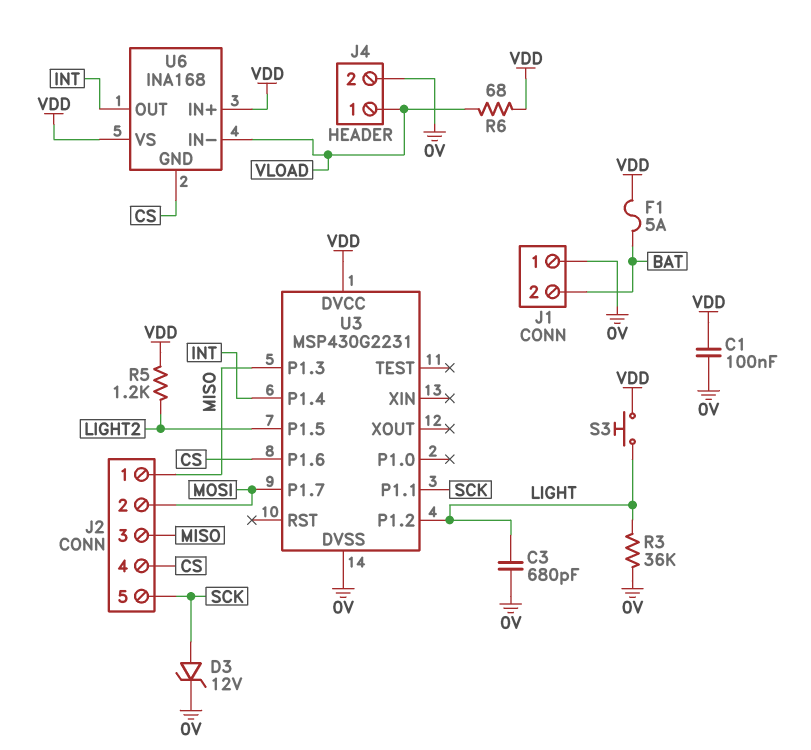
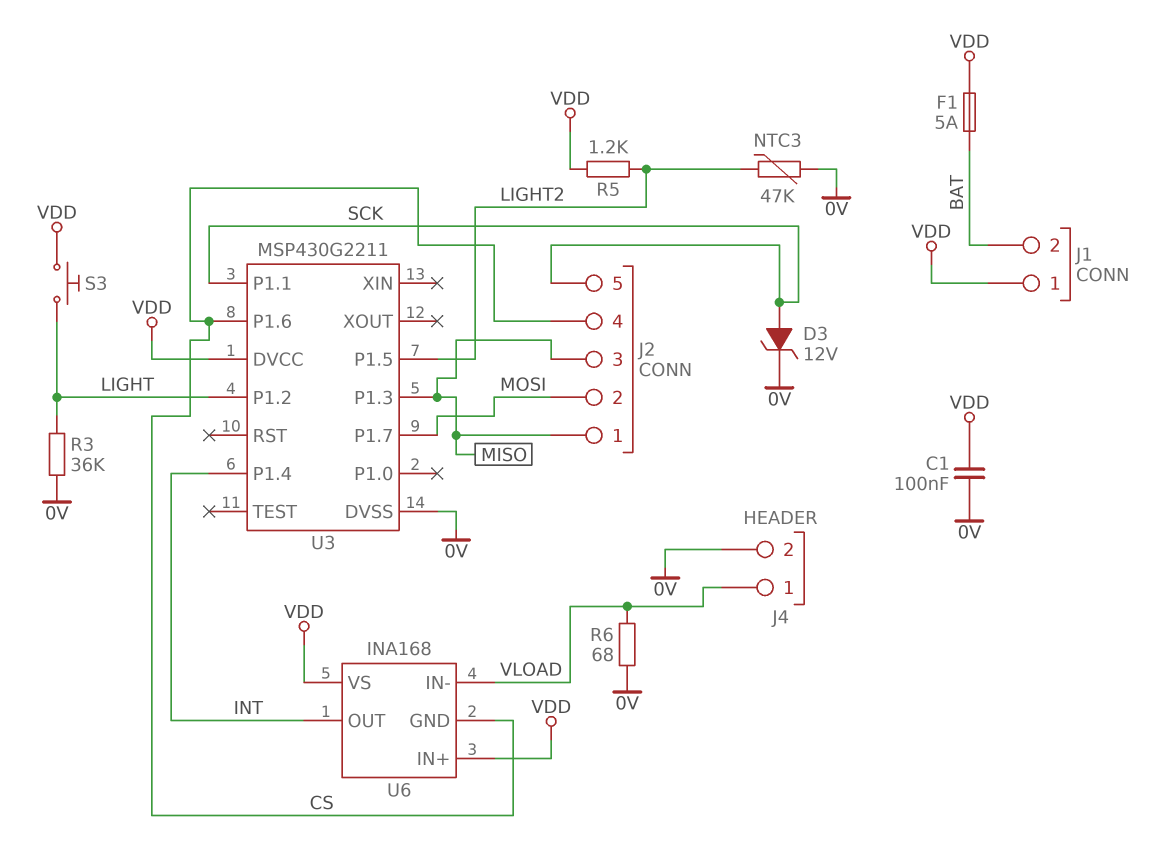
C3: 680pF (0V, LIGHT) -> none
J1 pin 1: 0V -> VDD
NTC3: none -> 47k (0V, LIGHT2)
R6: 68 (VDD, VLOAD) -> 68 (0V, VLOAD)
U3: MSP430G2231 -> MSP430G2211

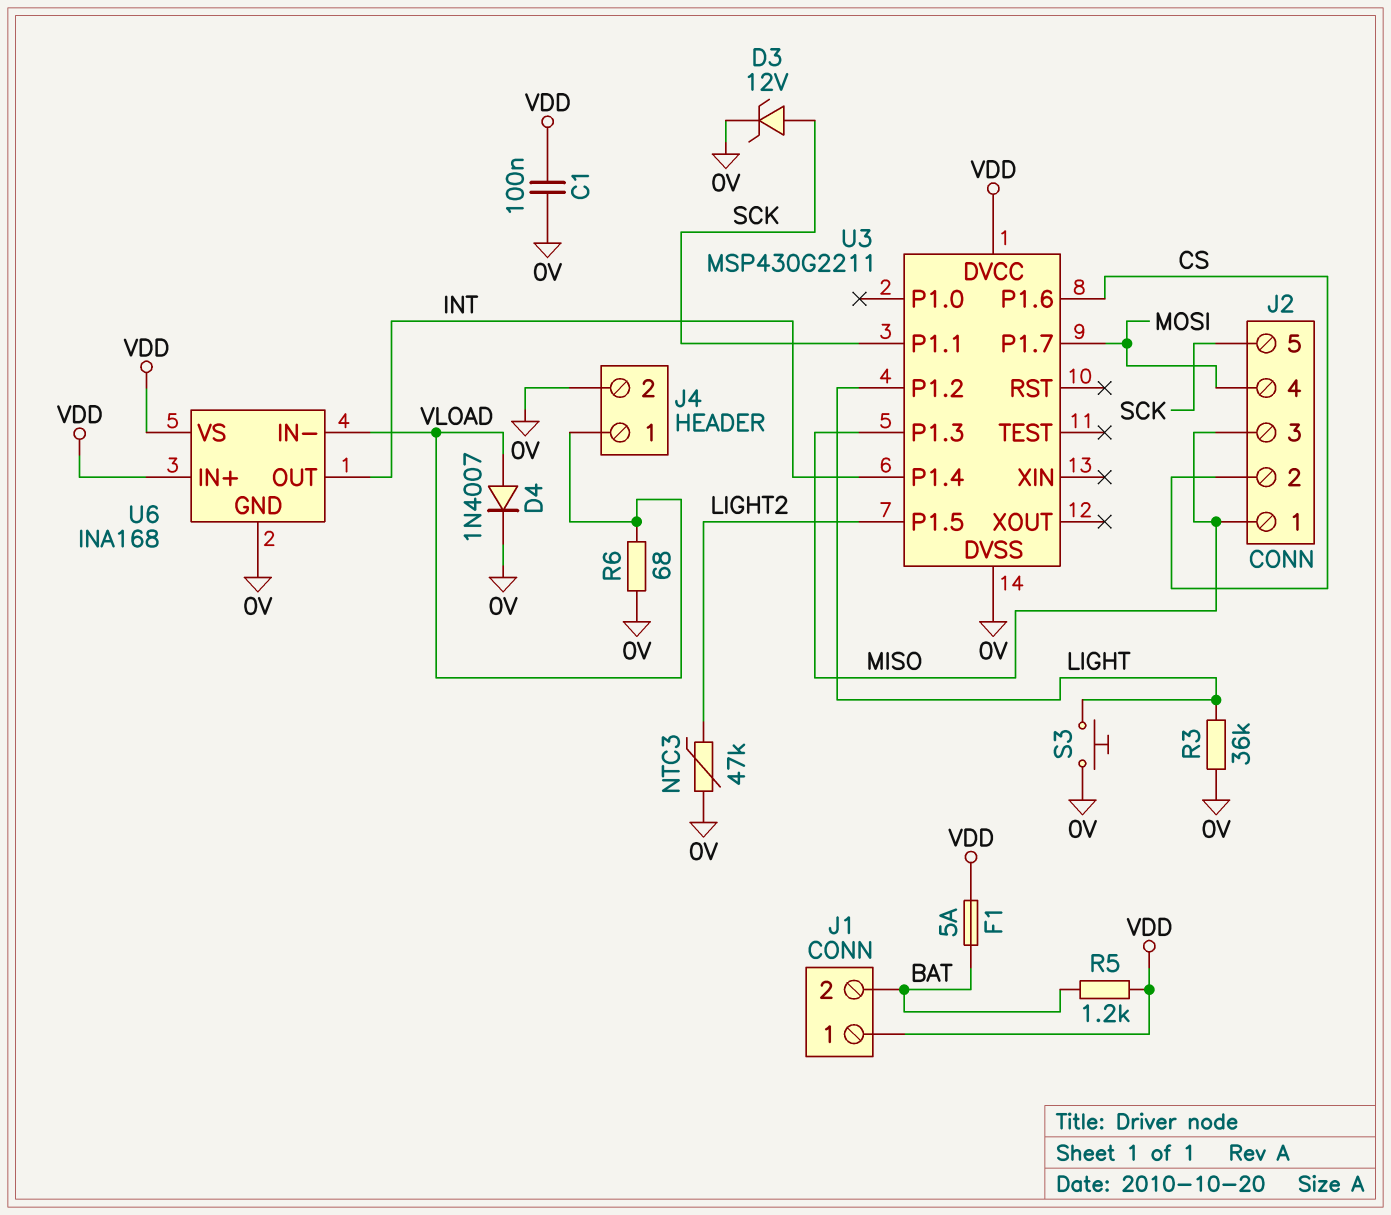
D4: none -> diode 1N4007 (A VLOAD, K 0V)
J2 pin 2: MOSI -> CS
J2 pin 4: CS -> MOSI
R5: 1.2k (LIGHT2, VDD) -> 1.2k (BAT, VDD)
S3: button (LIGHT, VDD) -> button (0V, LIGHT)
U6 pin GND: CS -> 0V

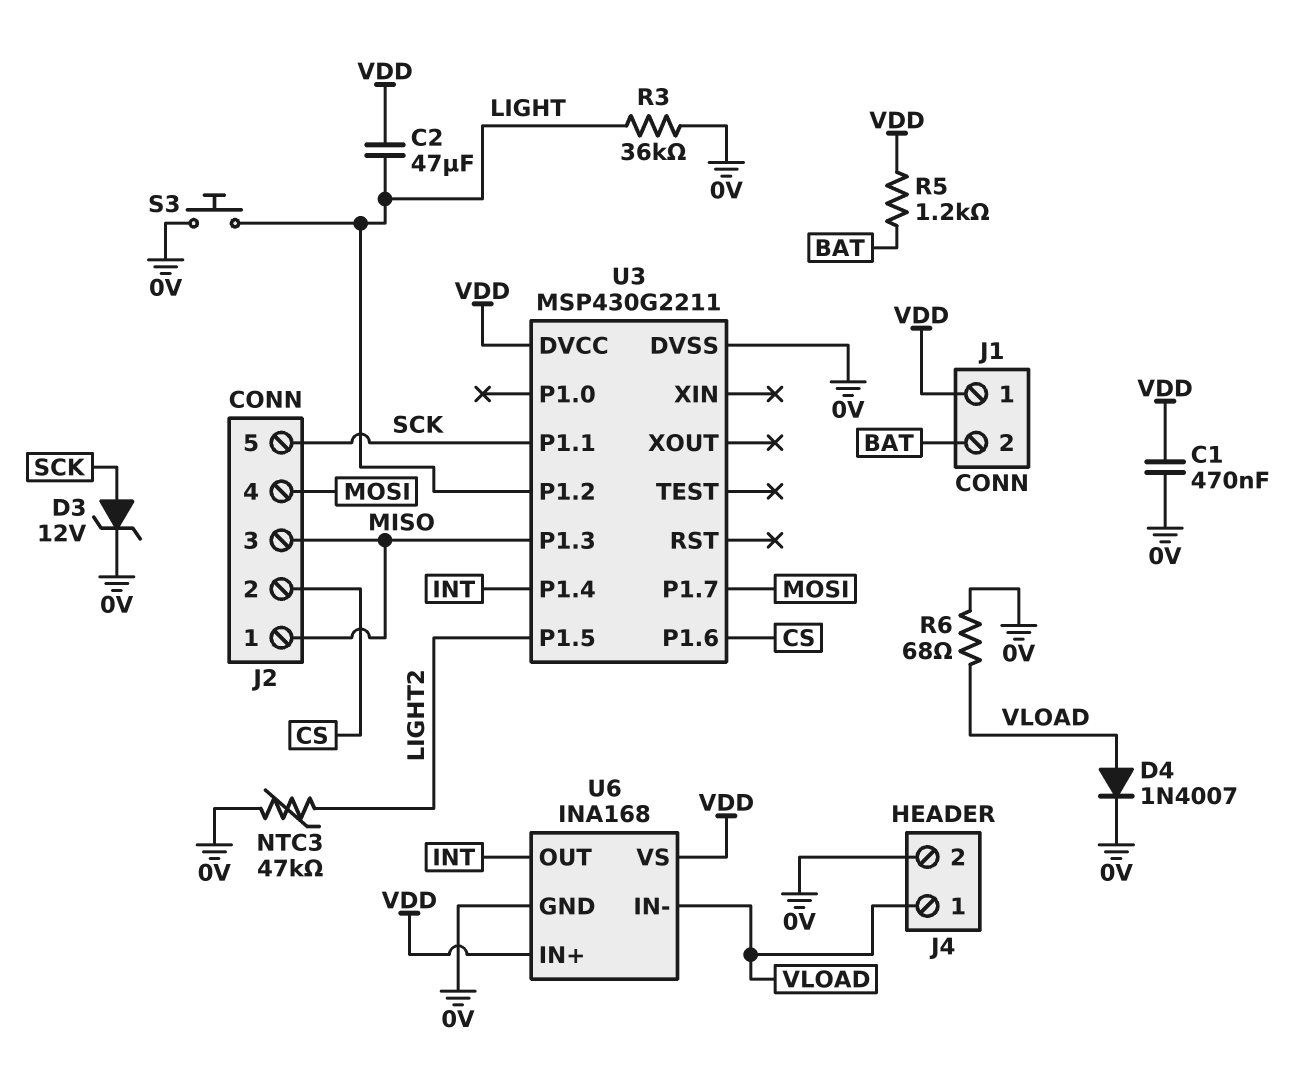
C1: 100nF (0V, VDD) -> 470nF (0V, VDD)
C2: none -> 47uF (LIGHT, VDD)
F1: 5A (BAT, VDD) -> none

